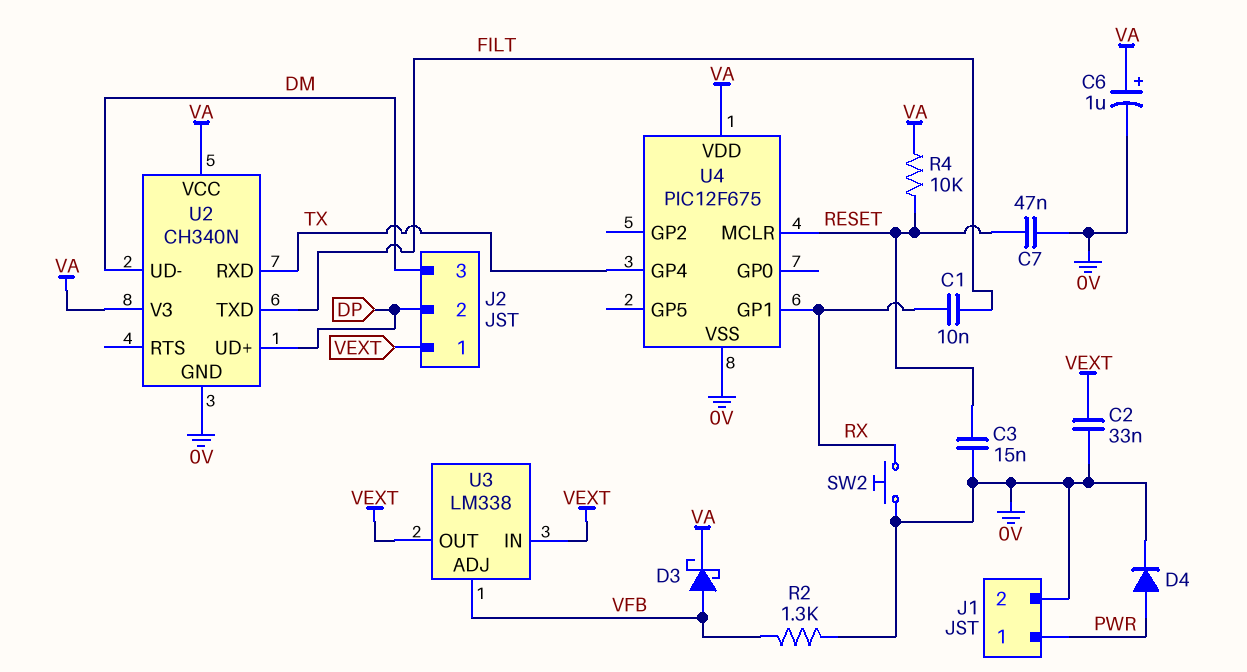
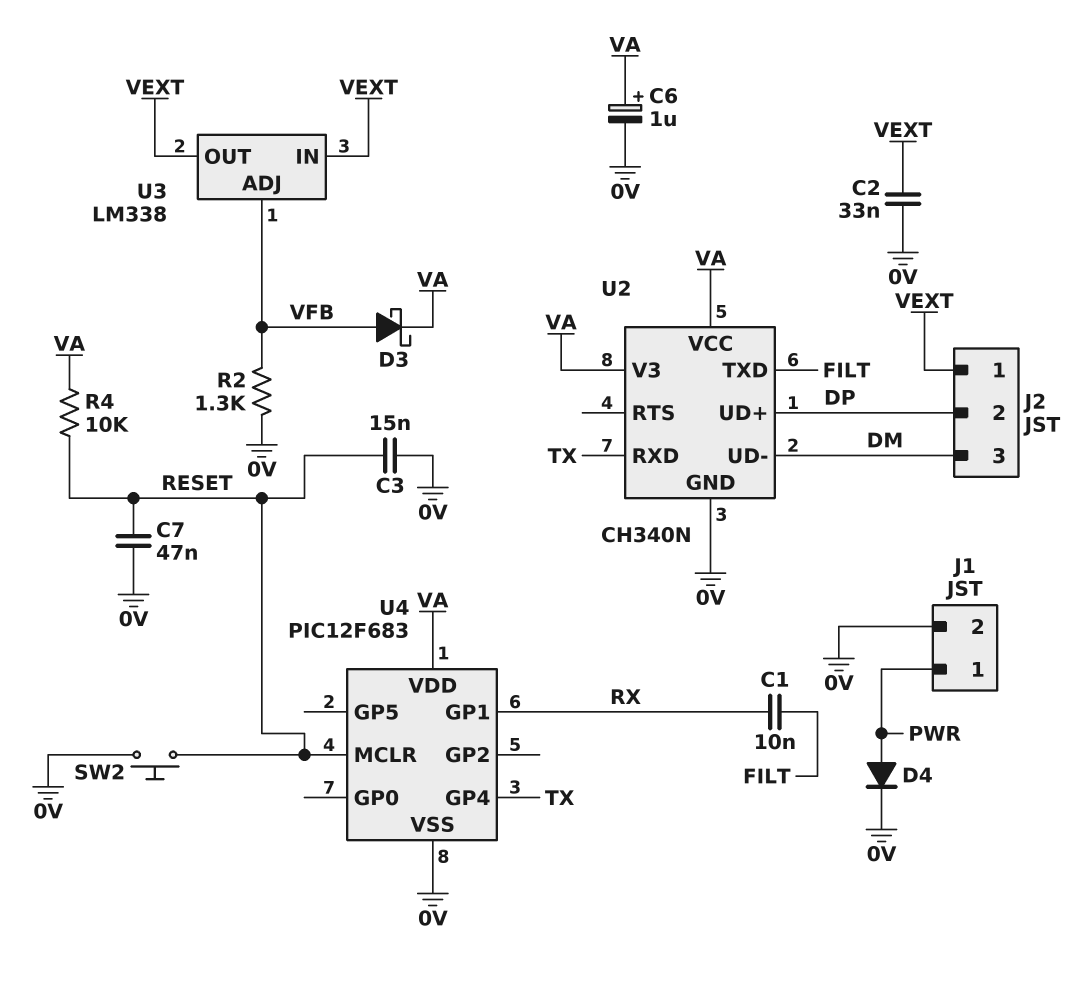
SW2: button (0V, RX) -> button (0V, RESET)
U4: PIC12F675 -> PIC12F683

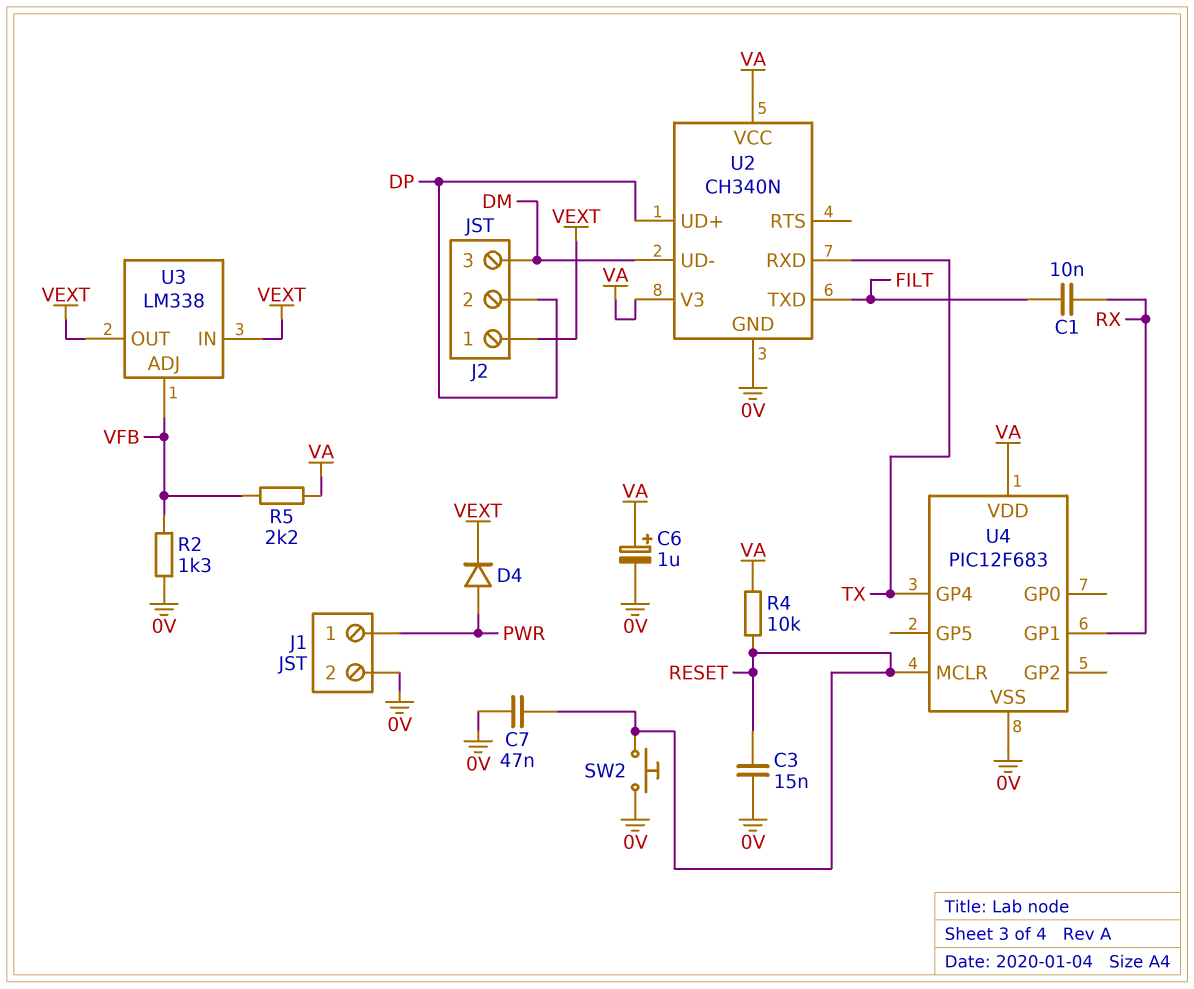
C2: 33nF (0V, VEXT) -> none
D3: schottky (A VFB, K VA) -> none
D4: diode (A PWR, K 0V) -> diode (A PWR, K VEXT)
R5: none -> 2.2k (VA, VFB)

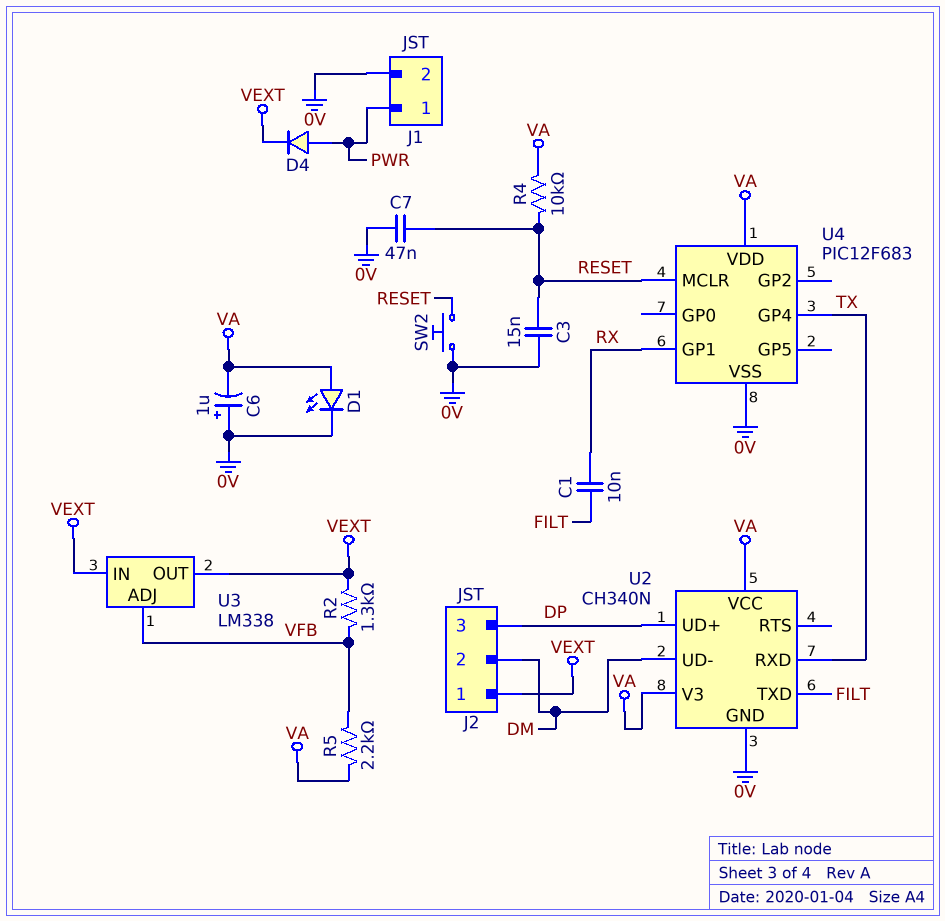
C6: 1uF (plus VA, minus 0V) -> 1uF (plus 0V, minus VA)
D1: none -> LED (A VA, K 0V)
J2 pin 2: DP -> DM
J2 pin 3: DM -> DP
R2: 1.3k (0V, VFB) -> 1.3k (VEXT, VFB)

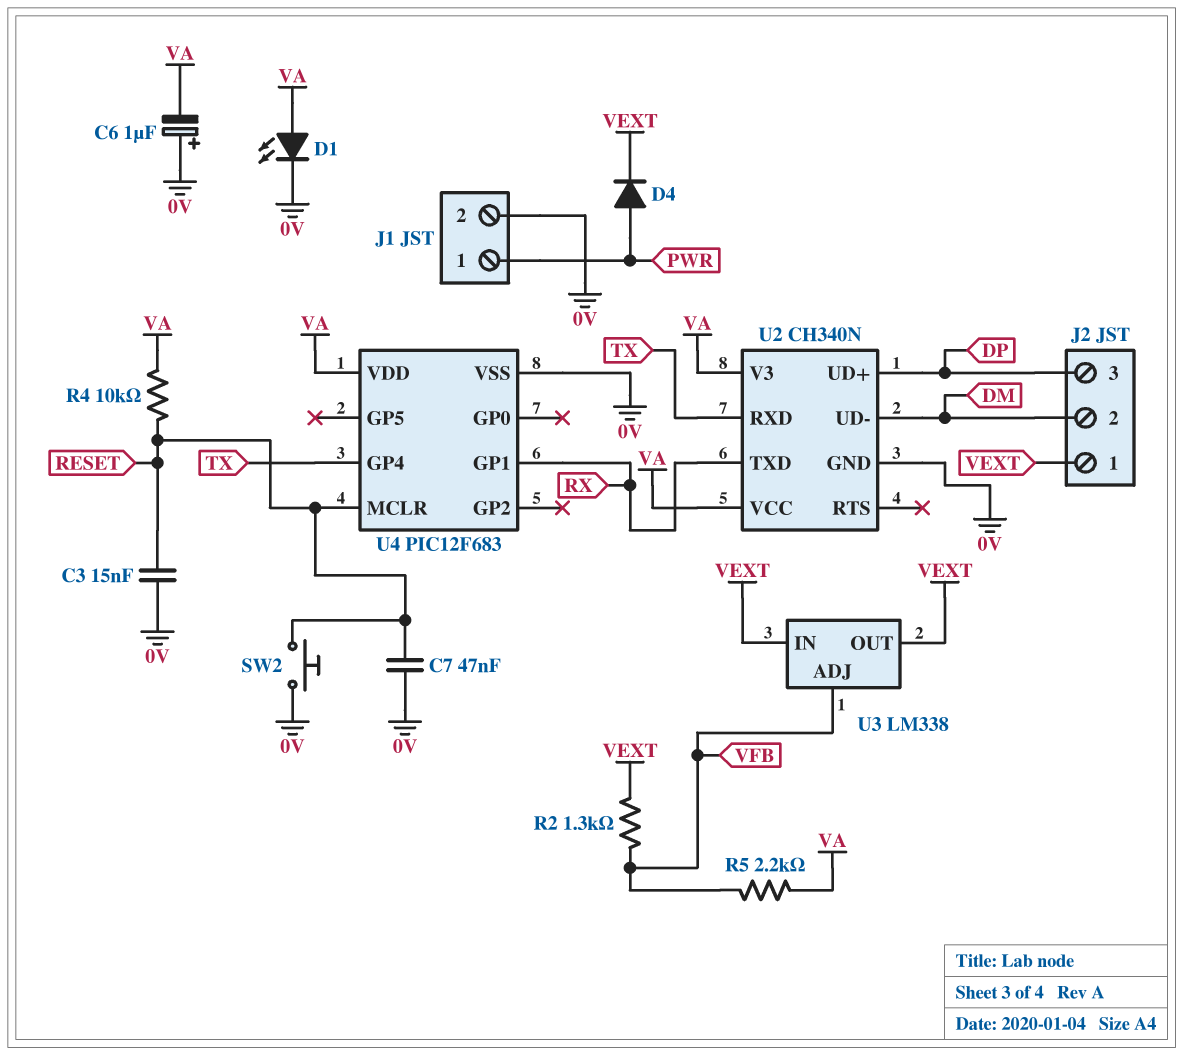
C1: 10nF (FILT, RX) -> none
U2 pin TXD: FILT -> RX

